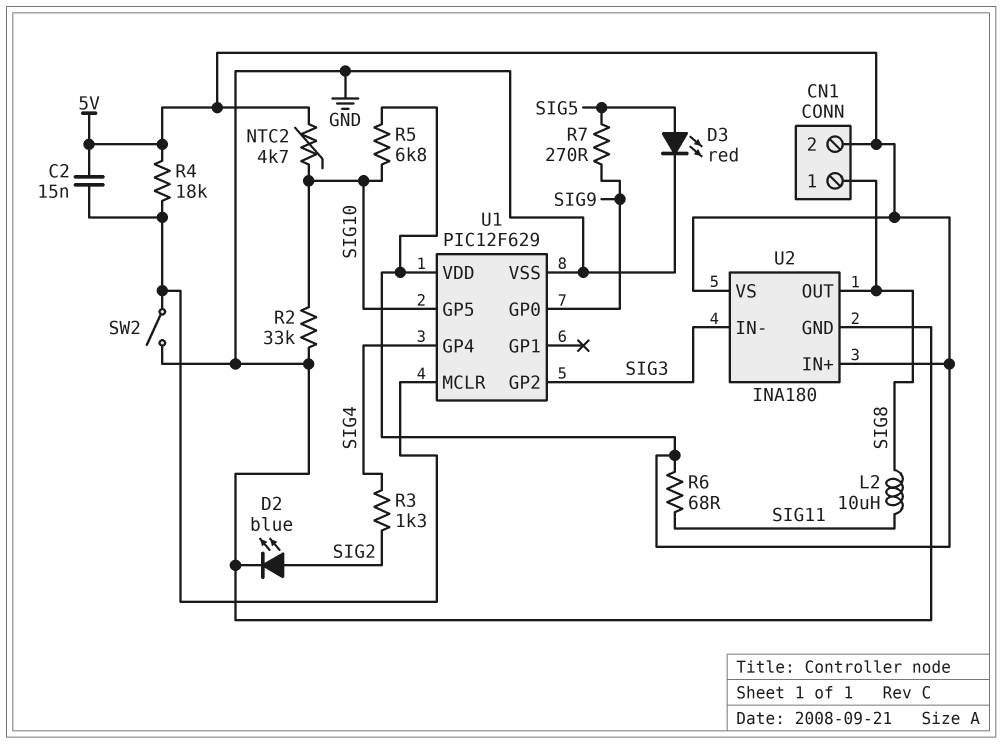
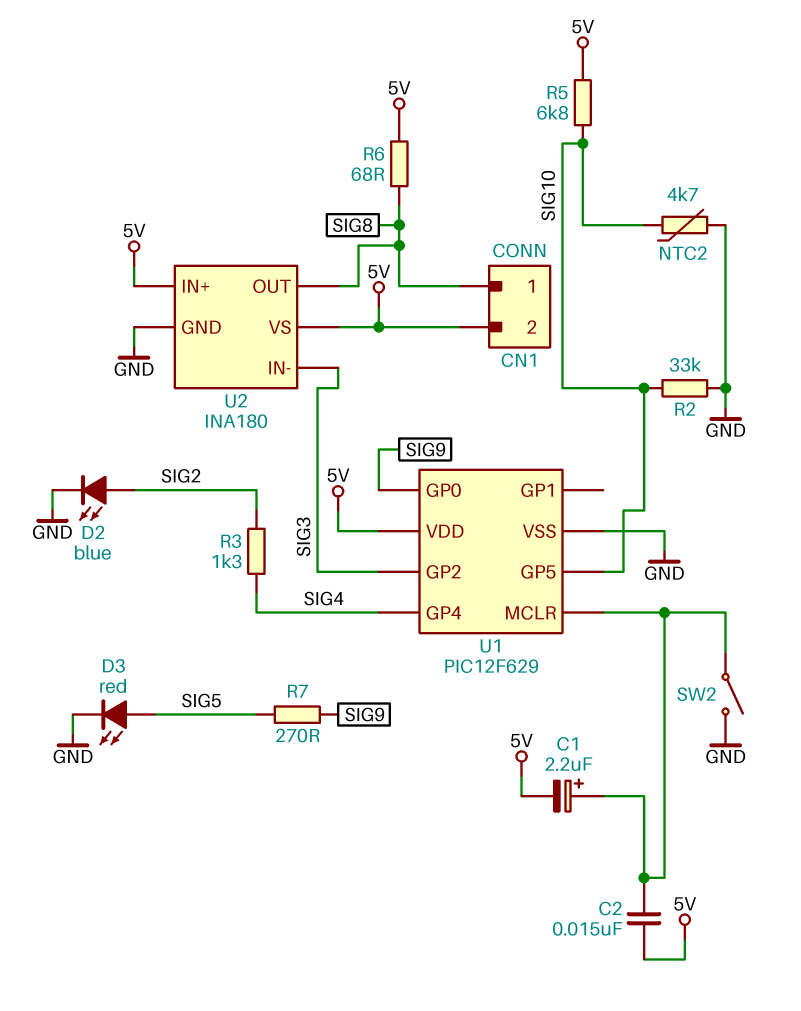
C1: none -> 2.2uF (plus U1/MCLR, minus 5V)
L2: 10uH (SIG8, SIG11) -> none
NTC2: 4.7k (5V, SIG10) -> 4.7k (GND, SIG10)
R4: 18k (5V, U1/MCLR) -> none
R6: 68 (5V, SIG11) -> 68 (5V, SIG8)

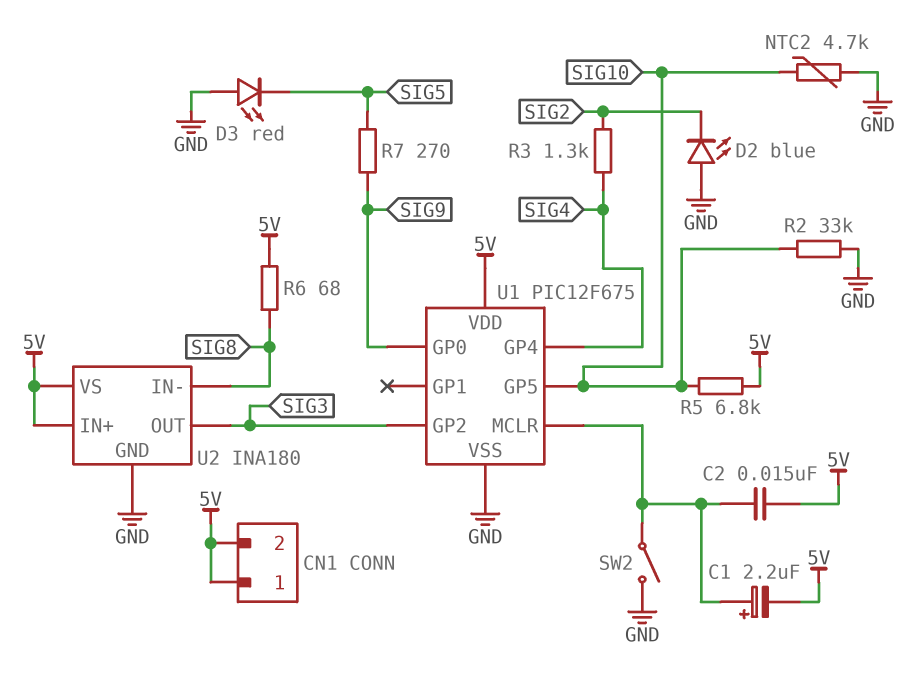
CN1 pin 1: SIG8 -> 5V
D2: LED blue (A SIG2, K GND) -> LED blue (A GND, K SIG2)
D3: LED red (A SIG5, K GND) -> LED red (A GND, K SIG5)
U1: PIC12F629 -> PIC12F675
U2 pin IN-: SIG3 -> SIG8
U2 pin OUT: SIG8 -> SIG3

